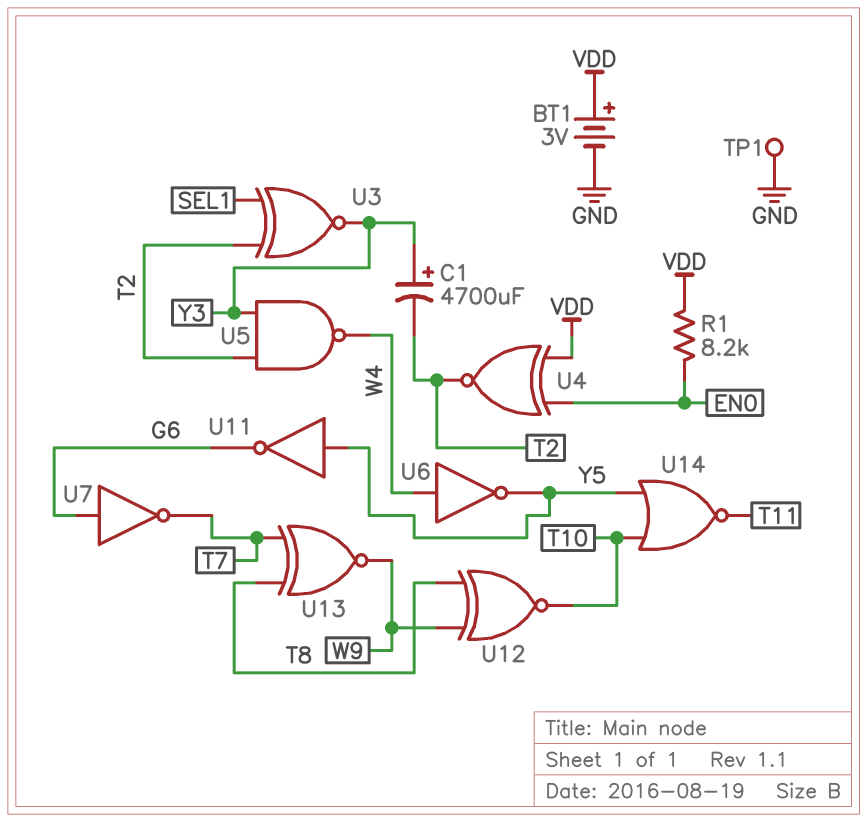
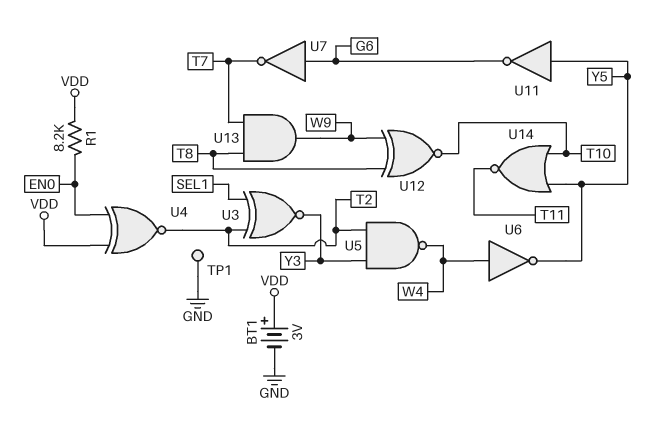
C1: 4700uF (plus Y3, minus T2) -> none
U13: XNOR (in T7, in T8, out W9) -> AND (in T7, in T8, out W9)

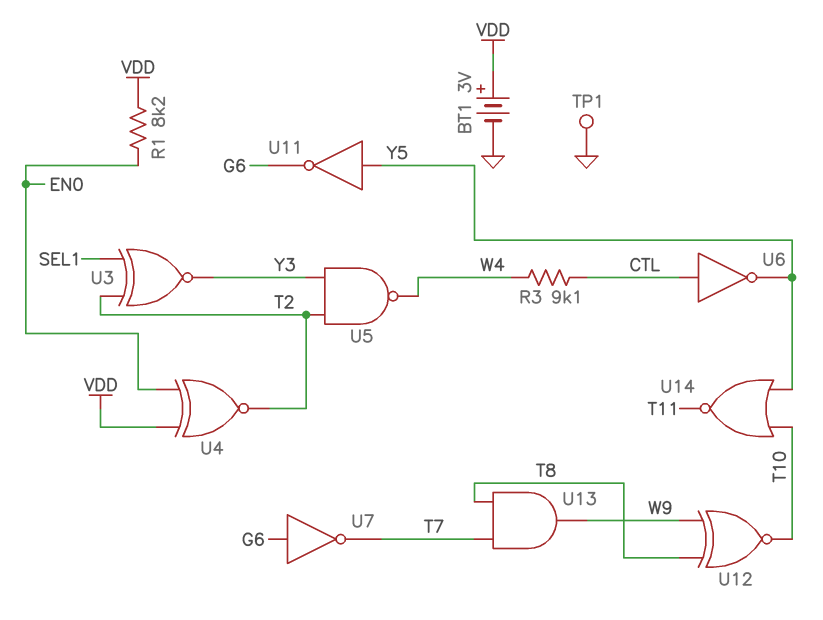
R3: none -> 9.1k (CTL, W4)
U6: NOT (in W4, out Y5) -> NOT (in CTL, out Y5)

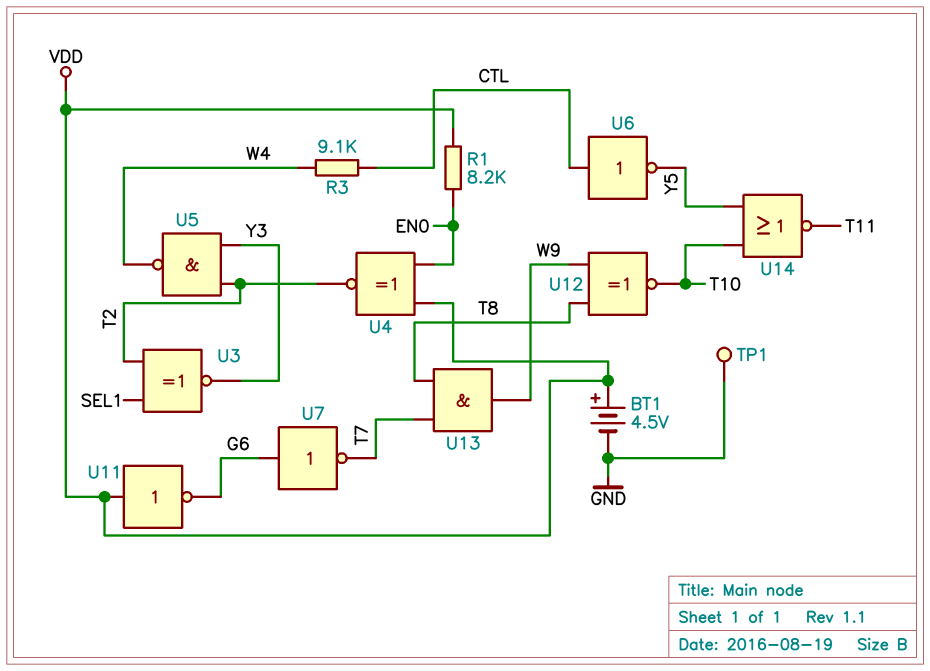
BT1: 3V (plus VDD, minus GND) -> 4.5V (plus VDD, minus GND)
U11: NOT (in Y5, out G6) -> NOT (in VDD, out G6)

